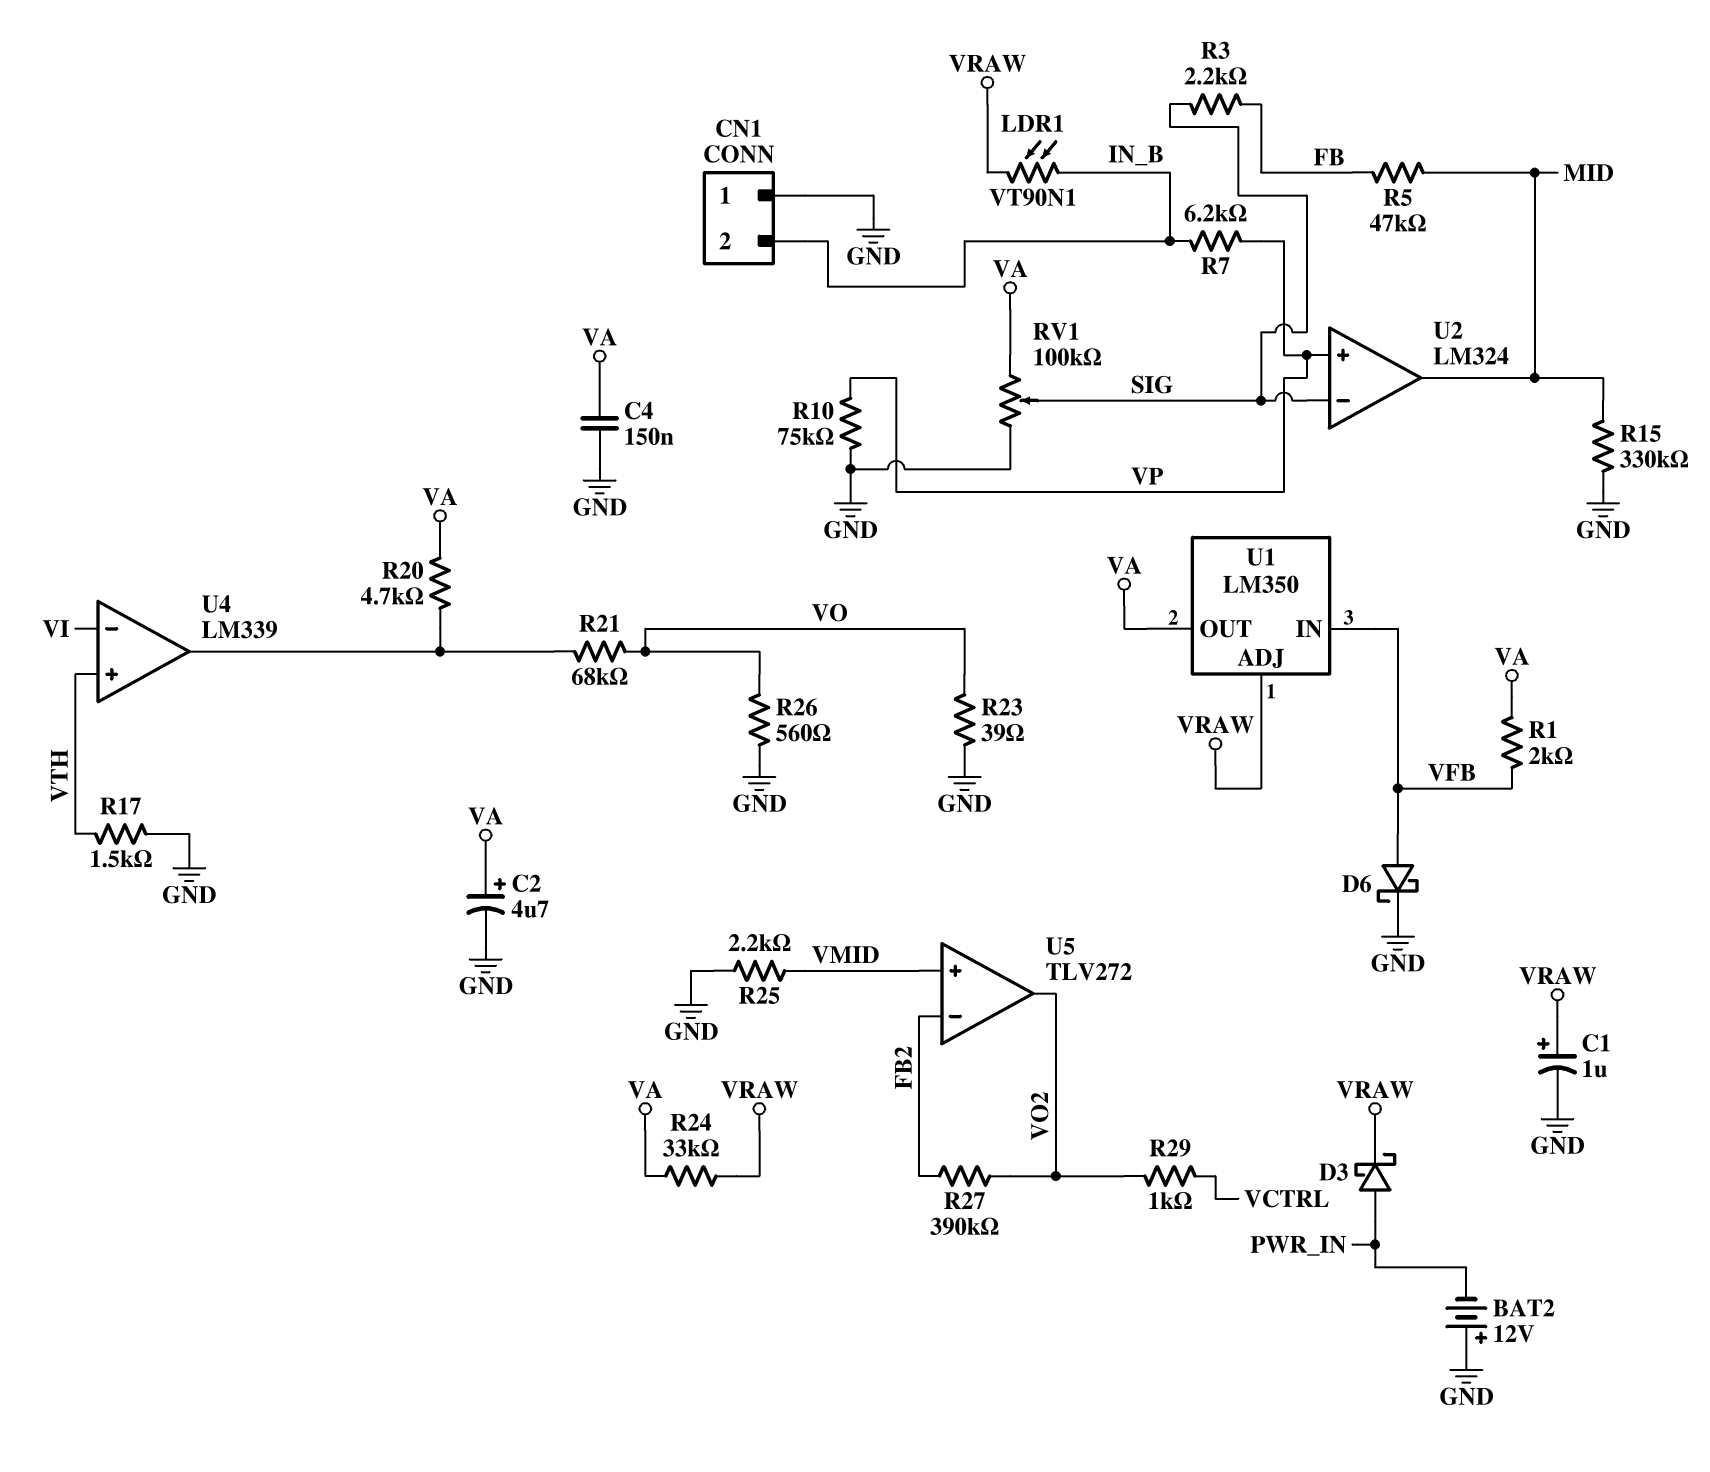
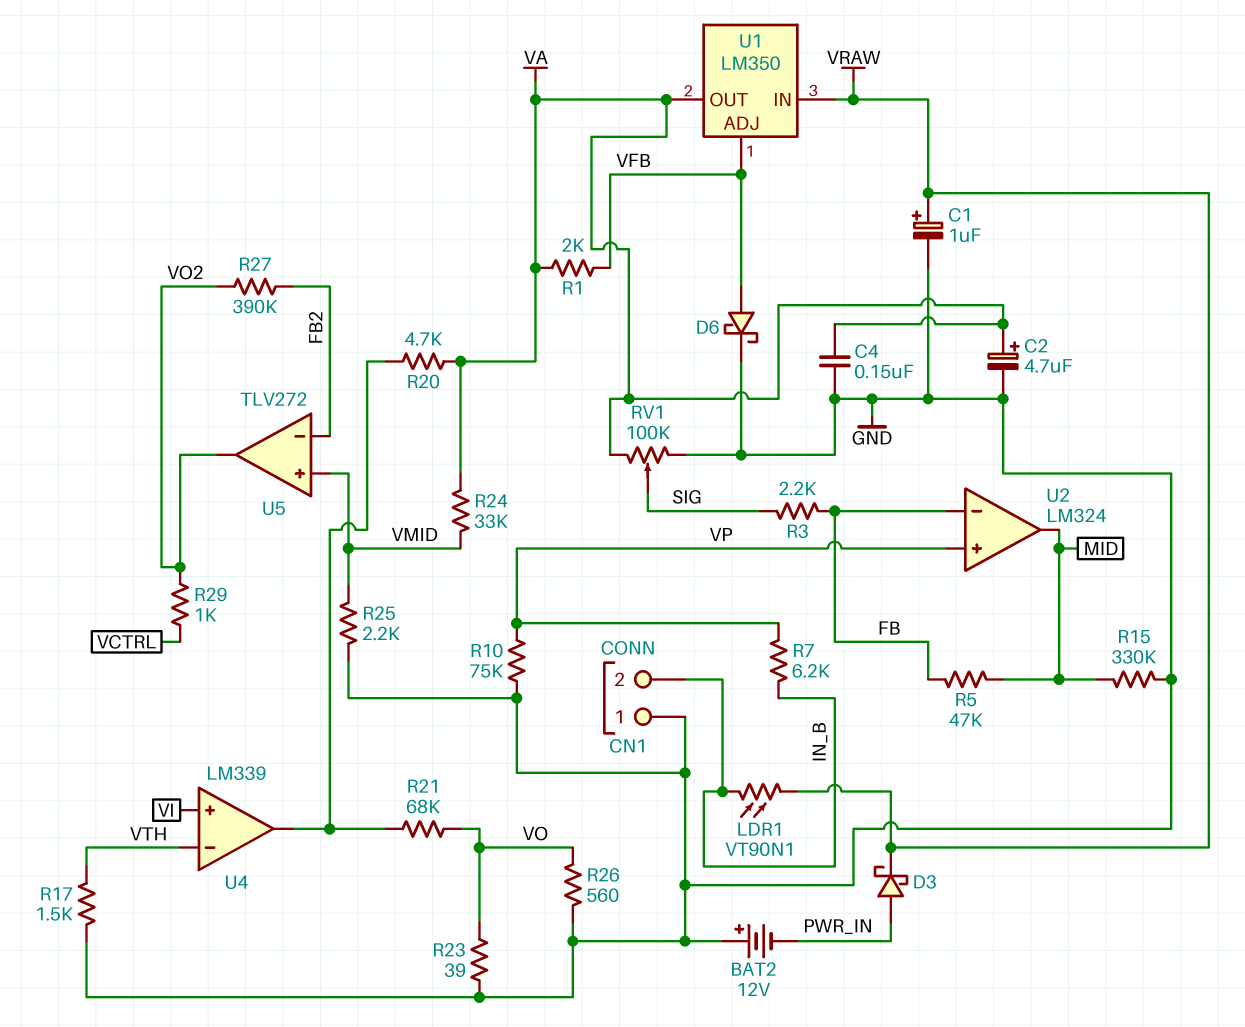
R24: 33k (VA, VRAW) -> 33k (VA, VMID)
U1 pin ADJ: VRAW -> VFB
U1 pin IN: VFB -> VRAW
U2 pin in-: SIG -> FB
U4 pin in+: VTH -> VI
U4 pin in-: VI -> VTH

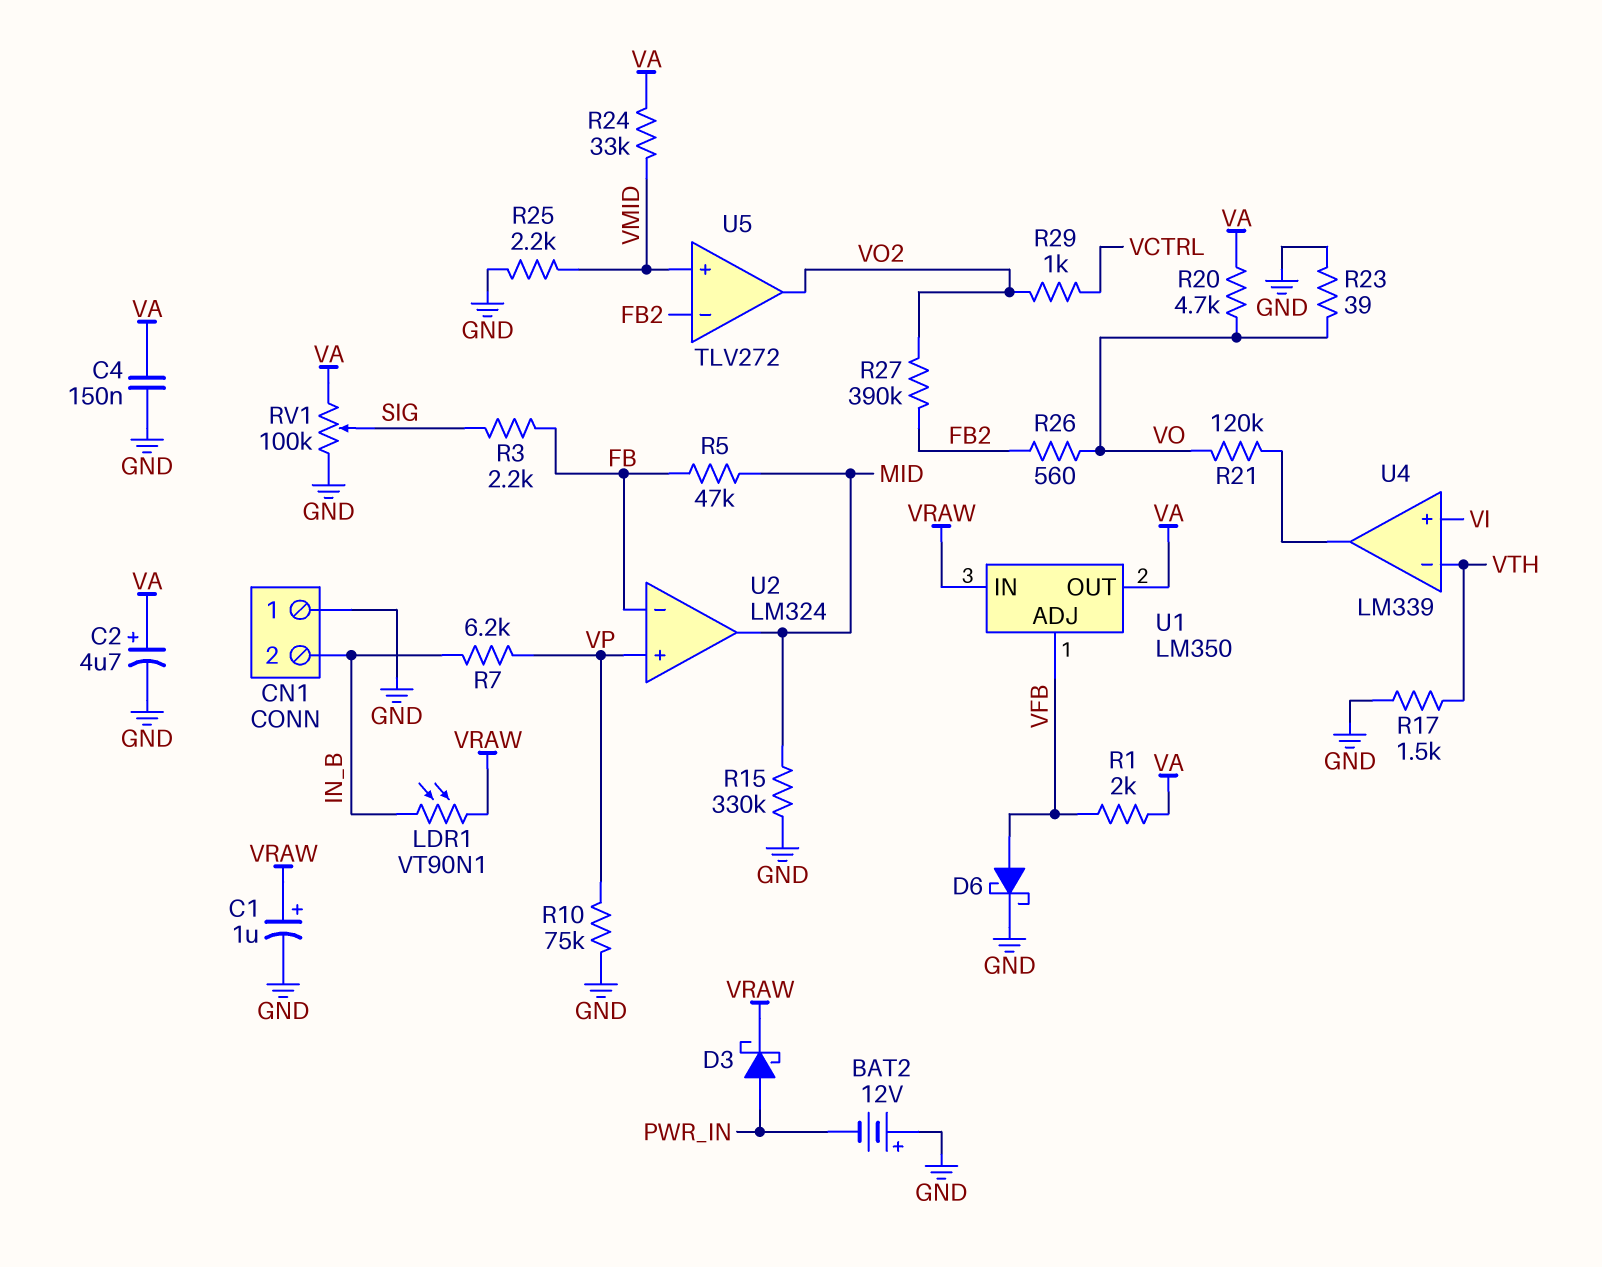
R20: 4.7k (U4/out, VA) -> 4.7k (VA, VO)
R21: 68k (U4/out, VO) -> 120k (U4/out, VO)
R26: 560 (GND, VO) -> 560 (FB2, VO)

